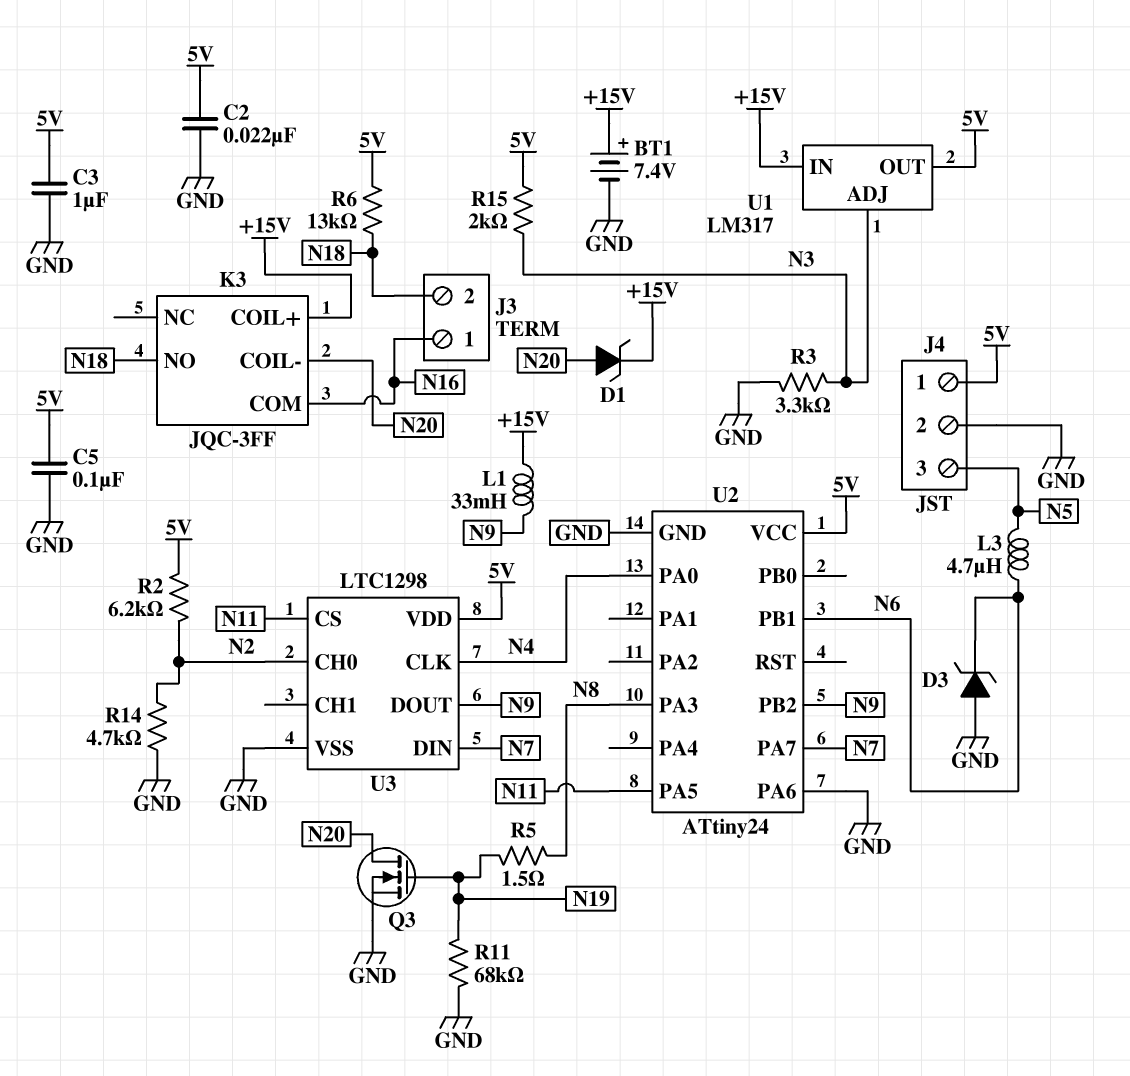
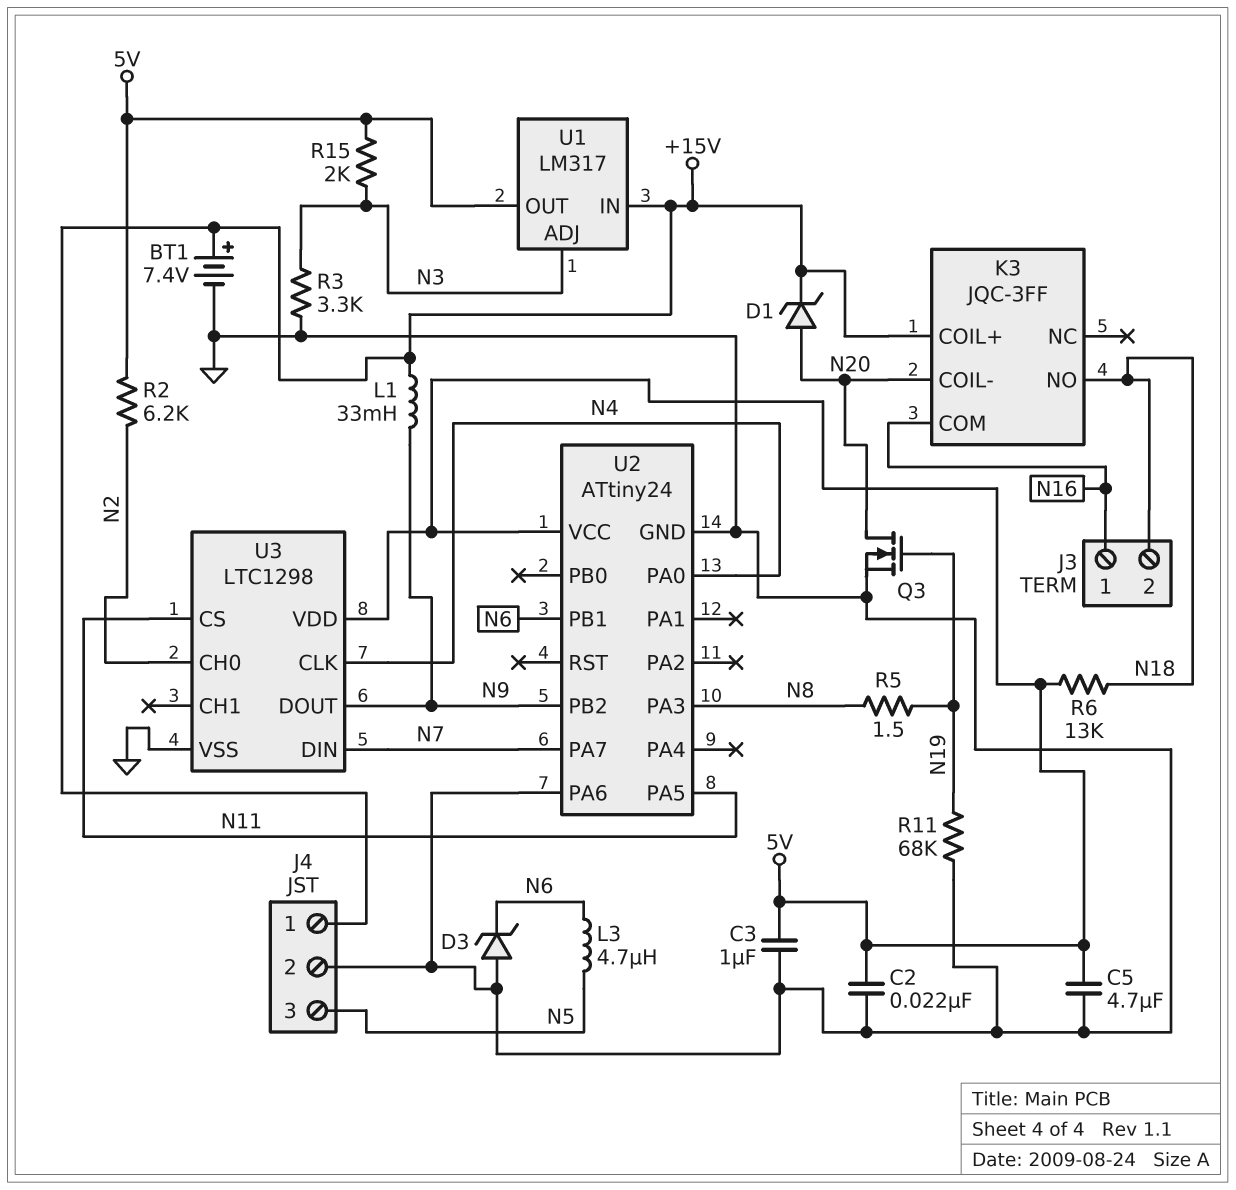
C5: 100nF (5V, GND) -> 4.7uF (5V, GND)
J4 pin 1: 5V -> +15V
R14: 4.7k (GND, N2) -> none

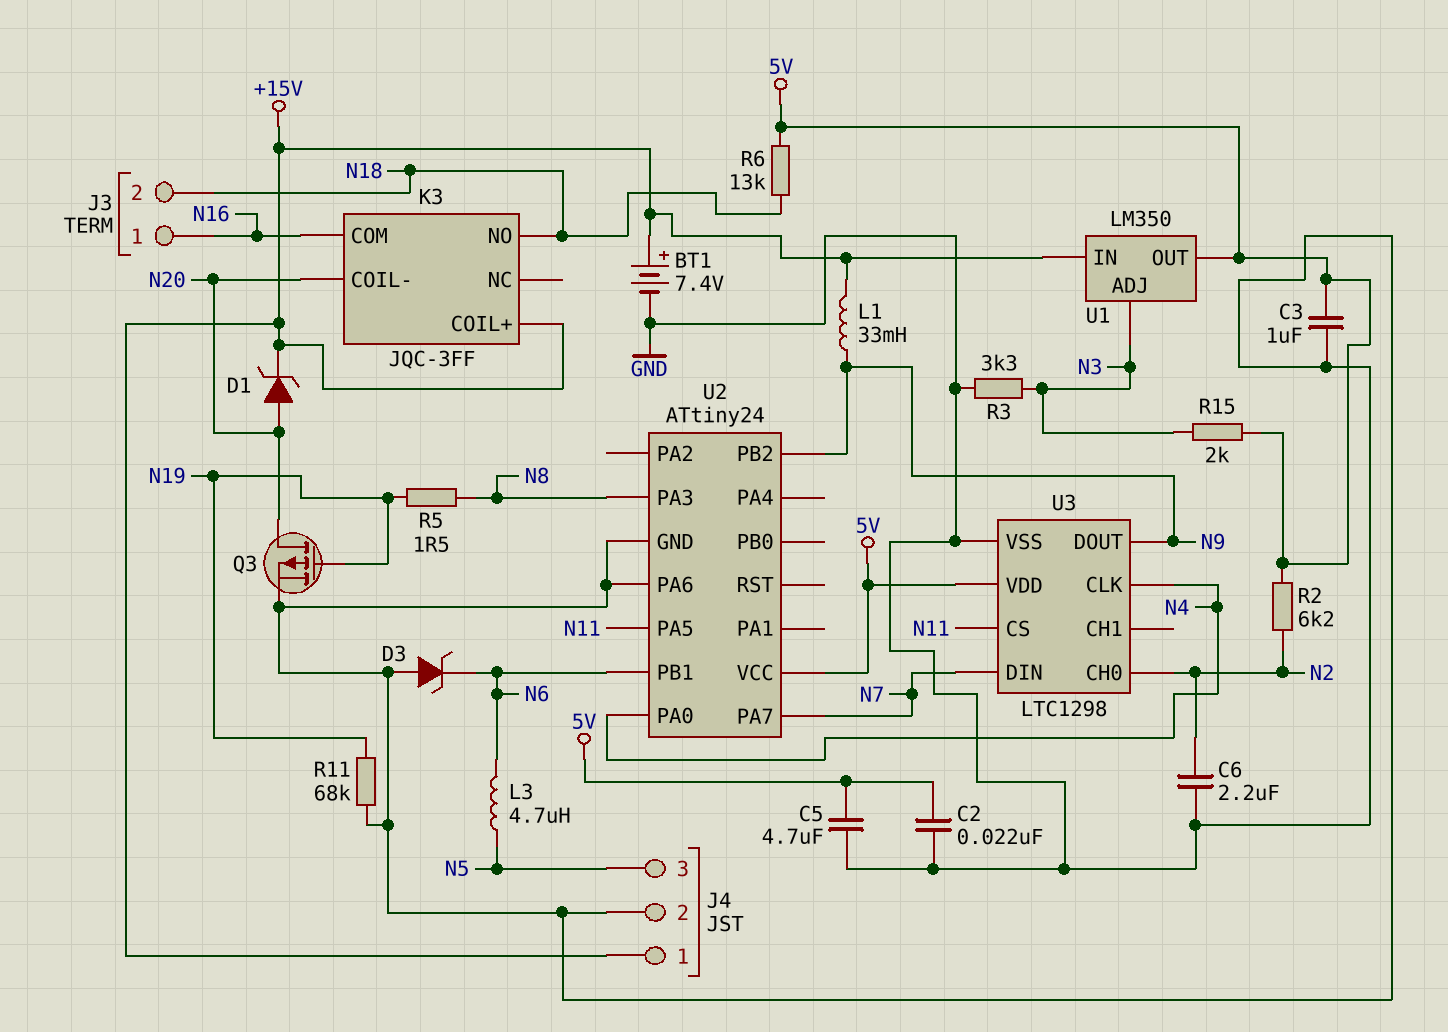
C6: none -> 2.2uF (GND, N2)
Q3: NMOS (G N19, D N20, S GND) -> PMOS (G N19, D N20, S GND)
U1: LM317 -> LM350

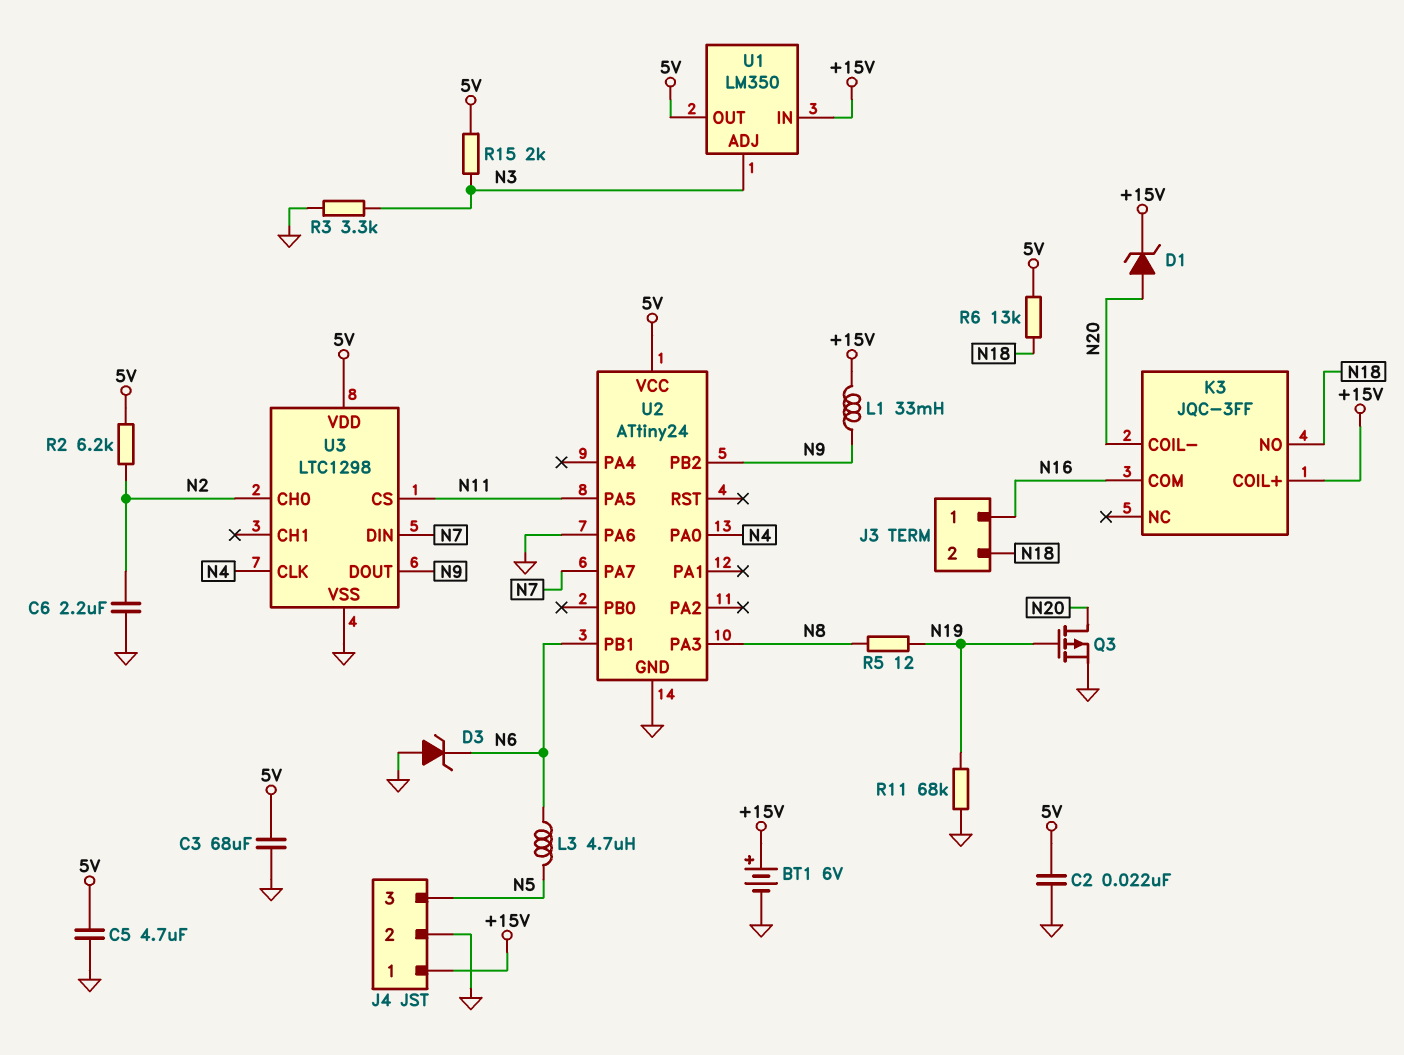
BT1: 7.4V (plus +15V, minus GND) -> 6V (plus +15V, minus GND)
C3: 1uF (5V, GND) -> 68uF (5V, GND)
R5: 1.5 (N8, N19) -> 12 (N8, N19)

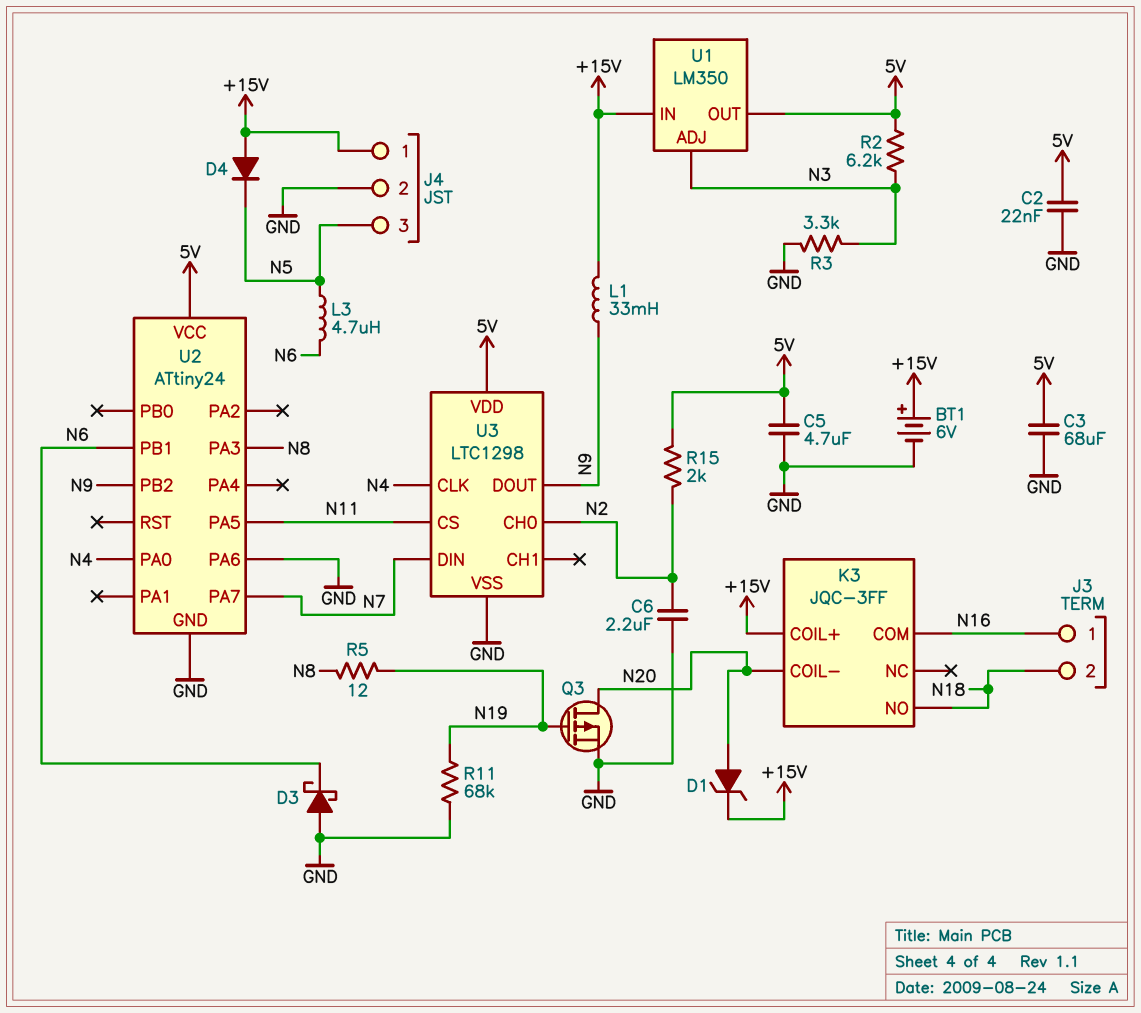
D3: zener (A GND, K N6) -> schottky (A GND, K N6)
D4: none -> diode (A +15V, K N5)
R2: 6.2k (5V, N2) -> 6.2k (5V, N3)
R6: 13k (5V, N18) -> none
R15: 2k (5V, N3) -> 2k (5V, N2)

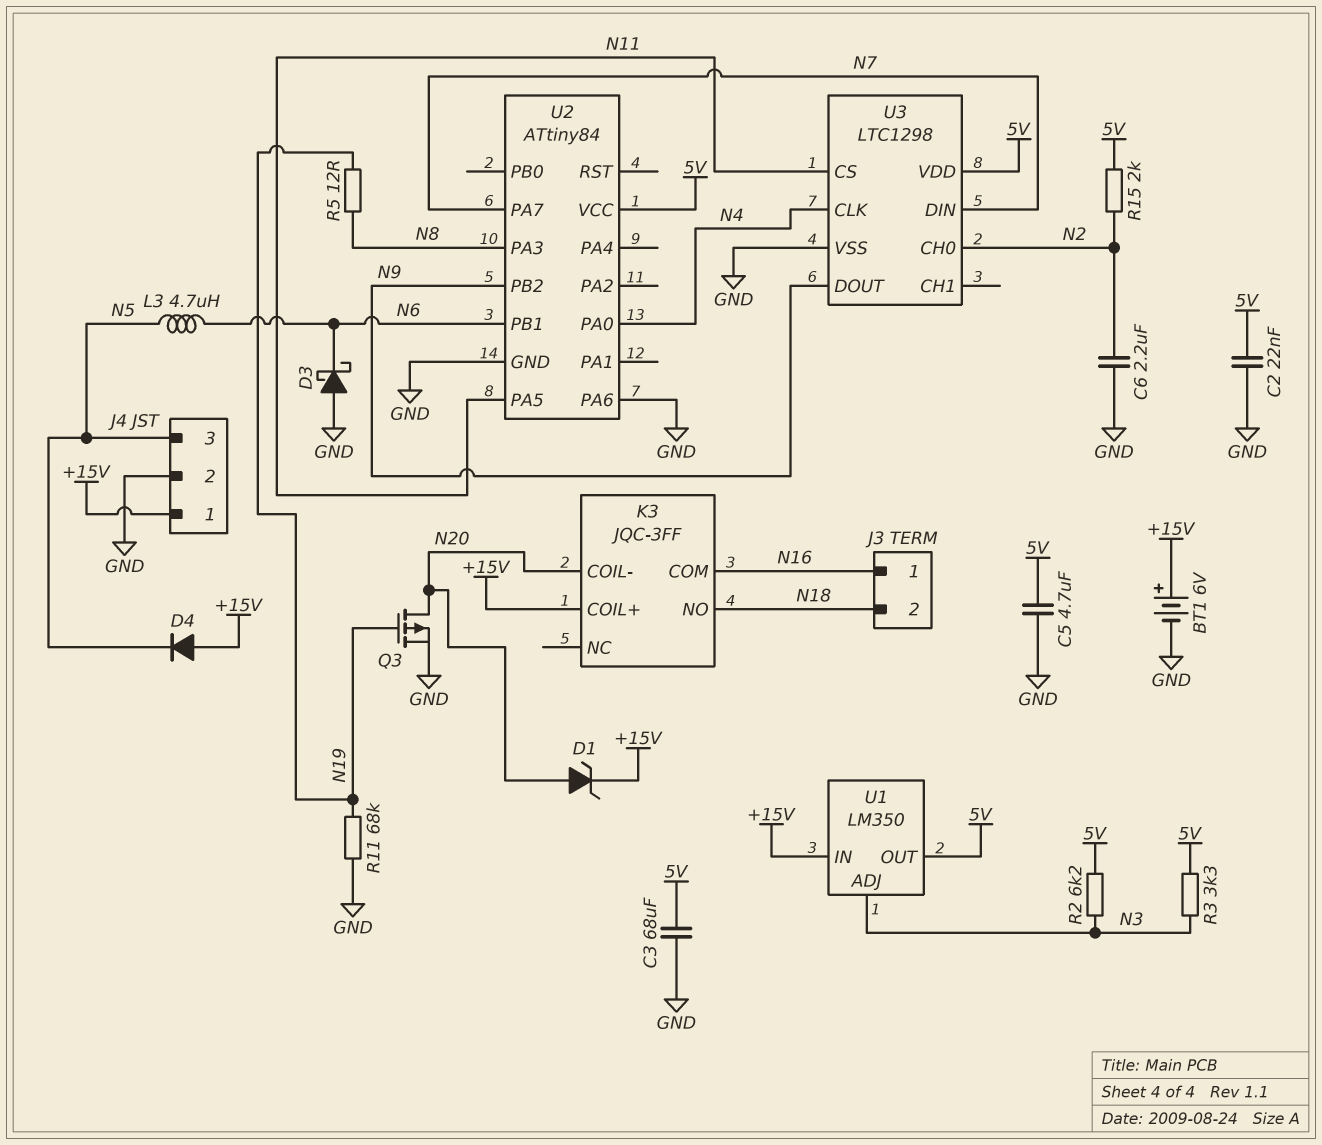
L1: 33mH (+15V, N9) -> none
R3: 3.3k (GND, N3) -> 3.3k (5V, N3)
U2: ATtiny24 -> ATtiny84

